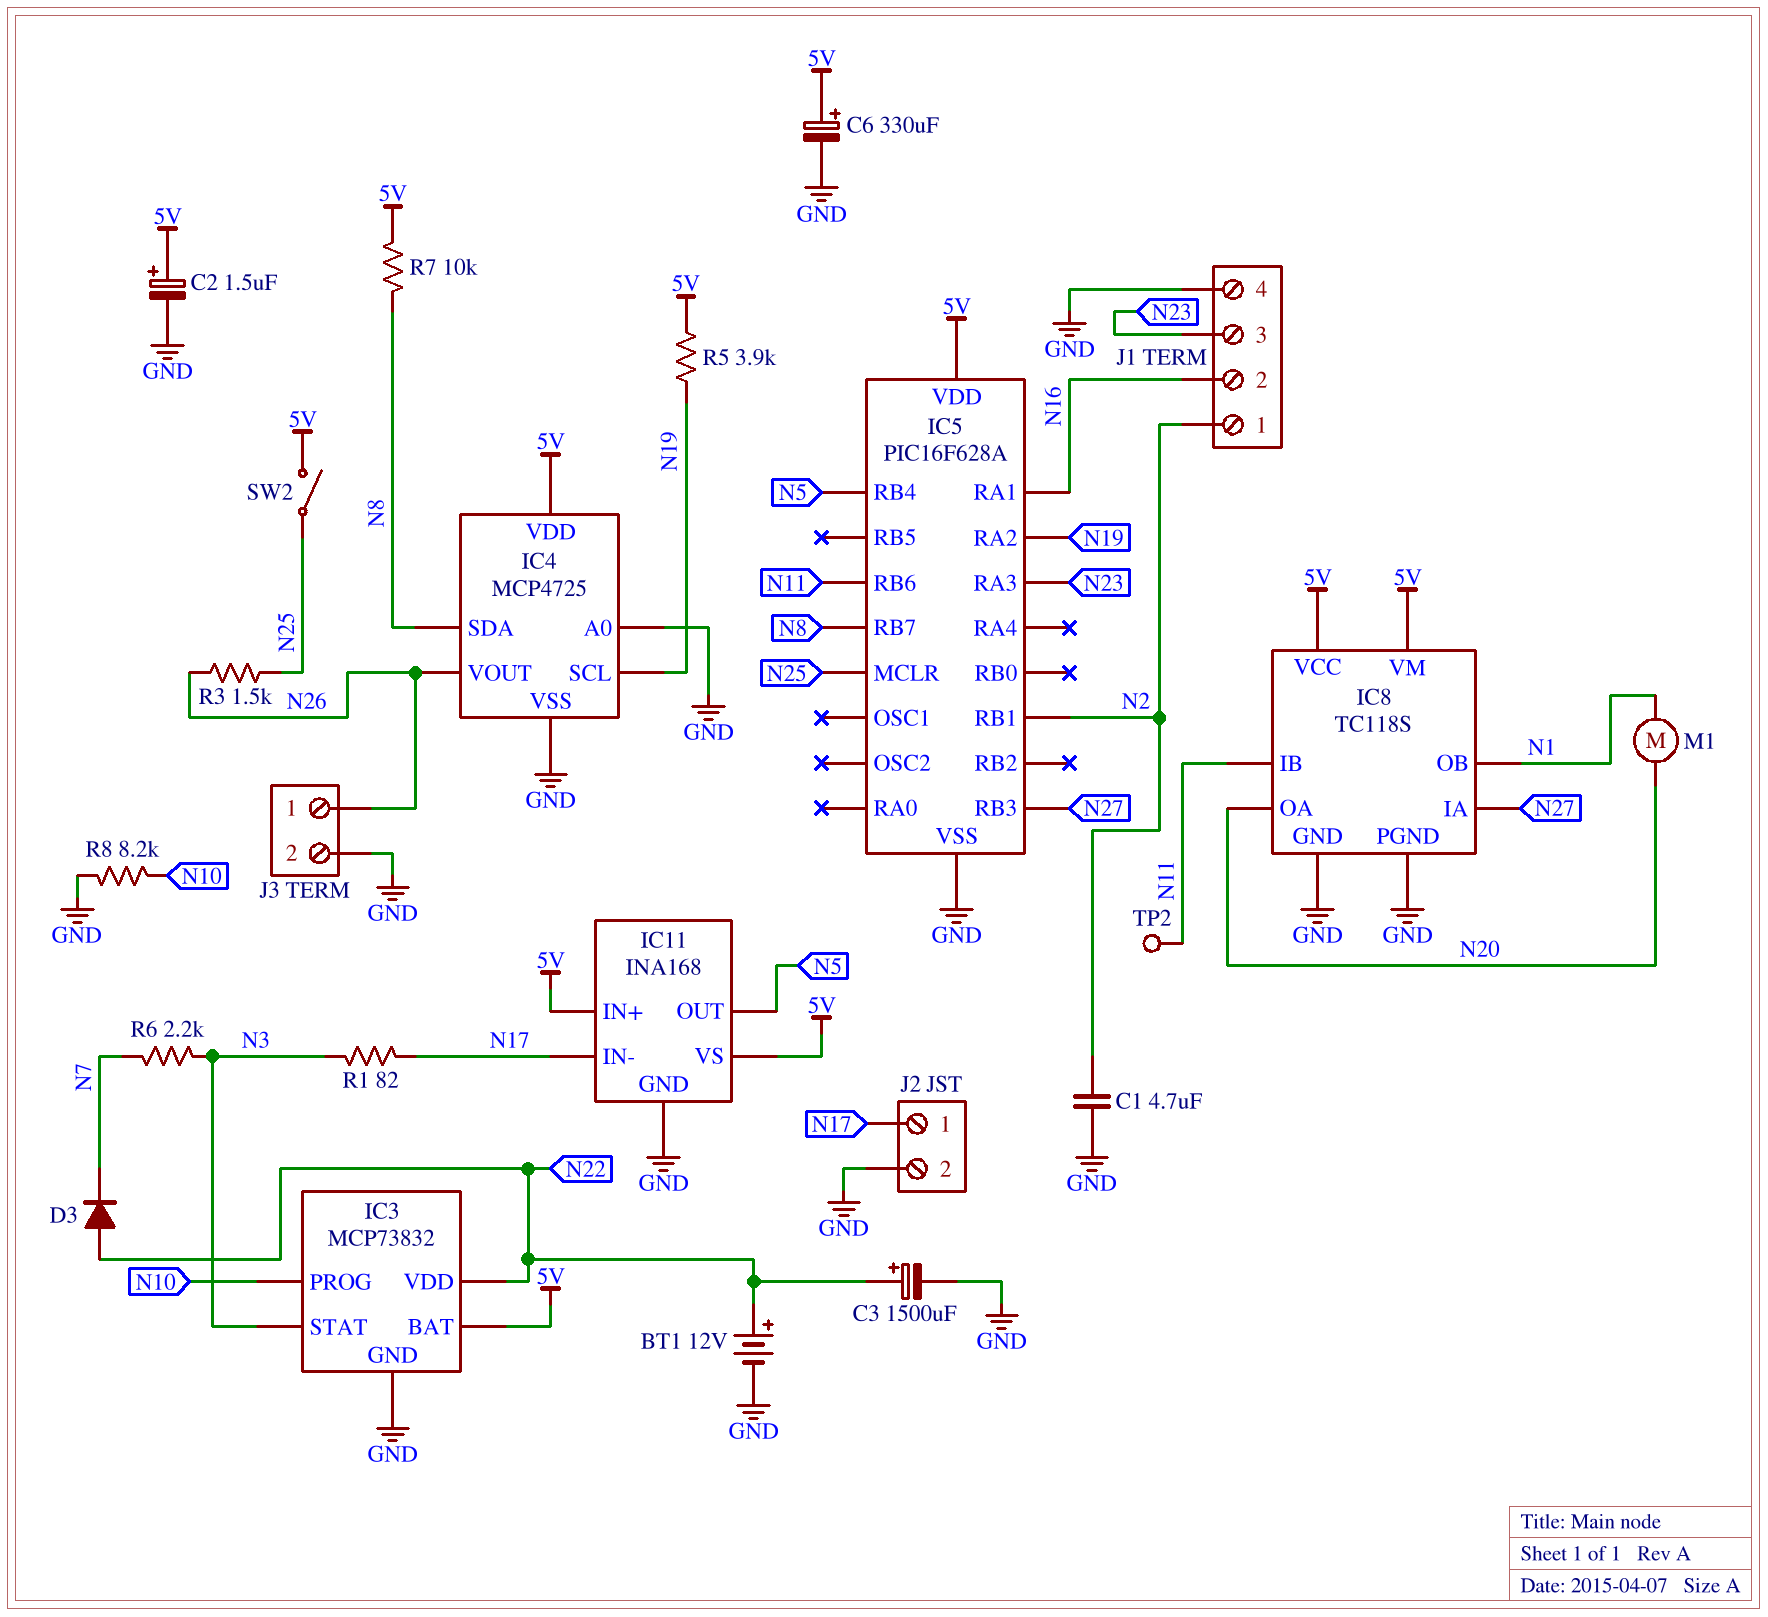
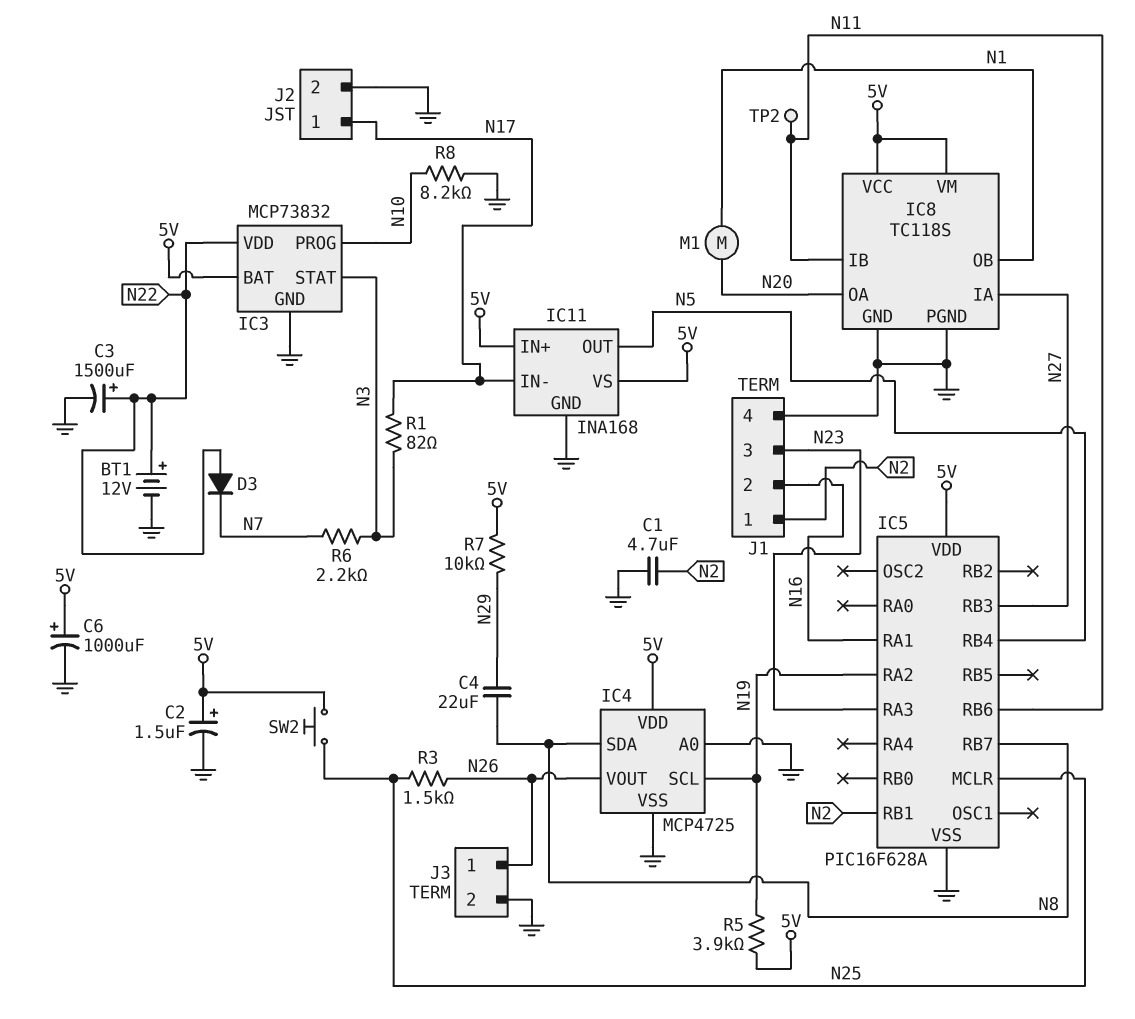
C4: none -> 22uF (N8, N29)
C6: 330uF (plus 5V, minus GND) -> 1000uF (plus 5V, minus GND)
R7: 10k (5V, N8) -> 10k (5V, N29)
SW2: switch (5V, N25) -> button (5V, N25)

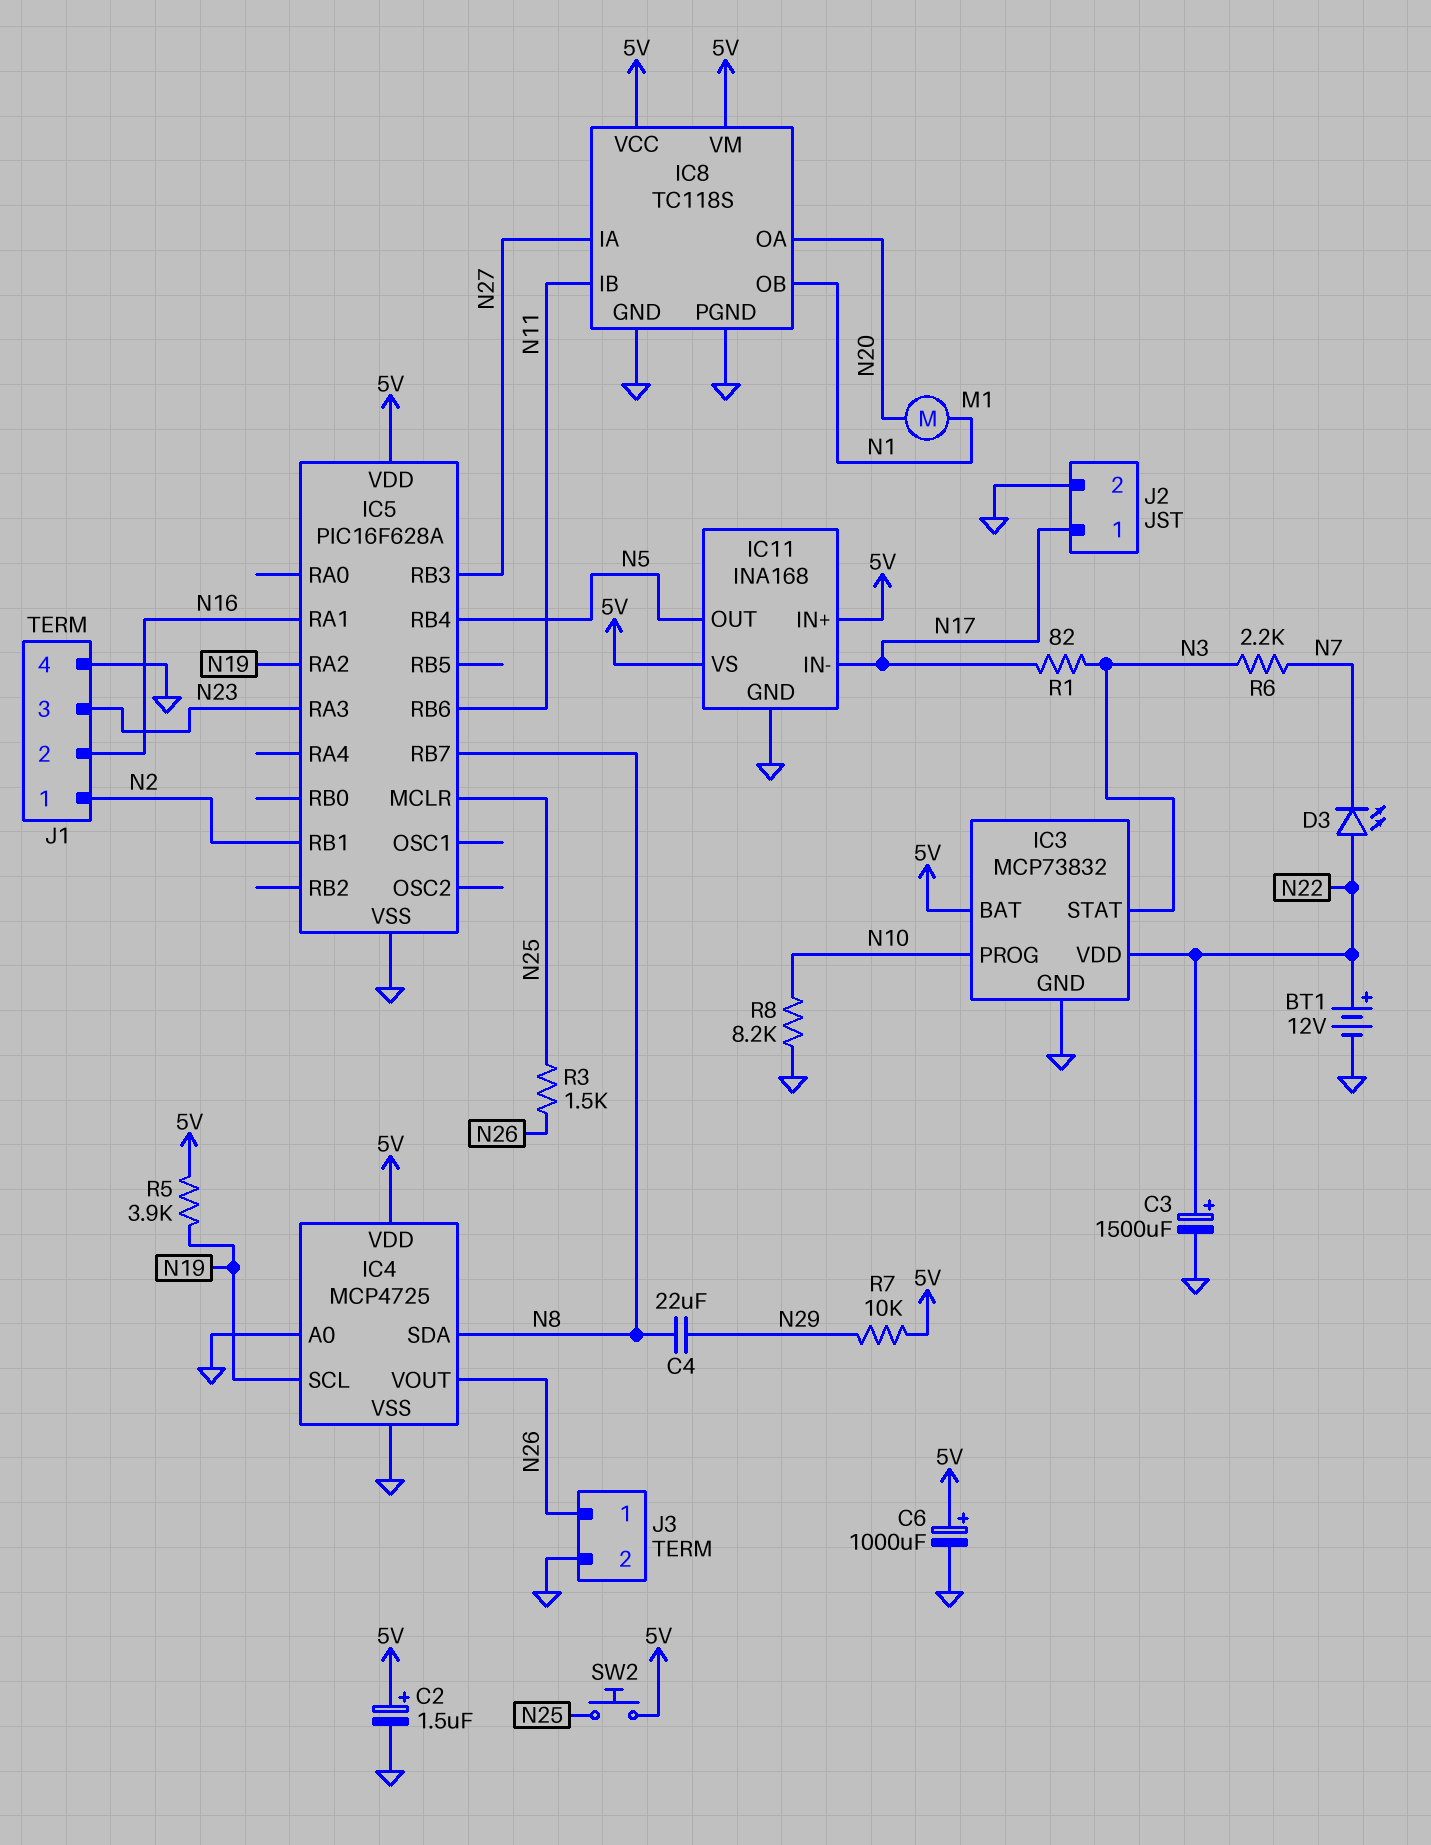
C1: 4.7uF (GND, N2) -> none
D3: diode (A N22, K N7) -> LED (A N22, K N7)
TP2: test point (N11) -> none

